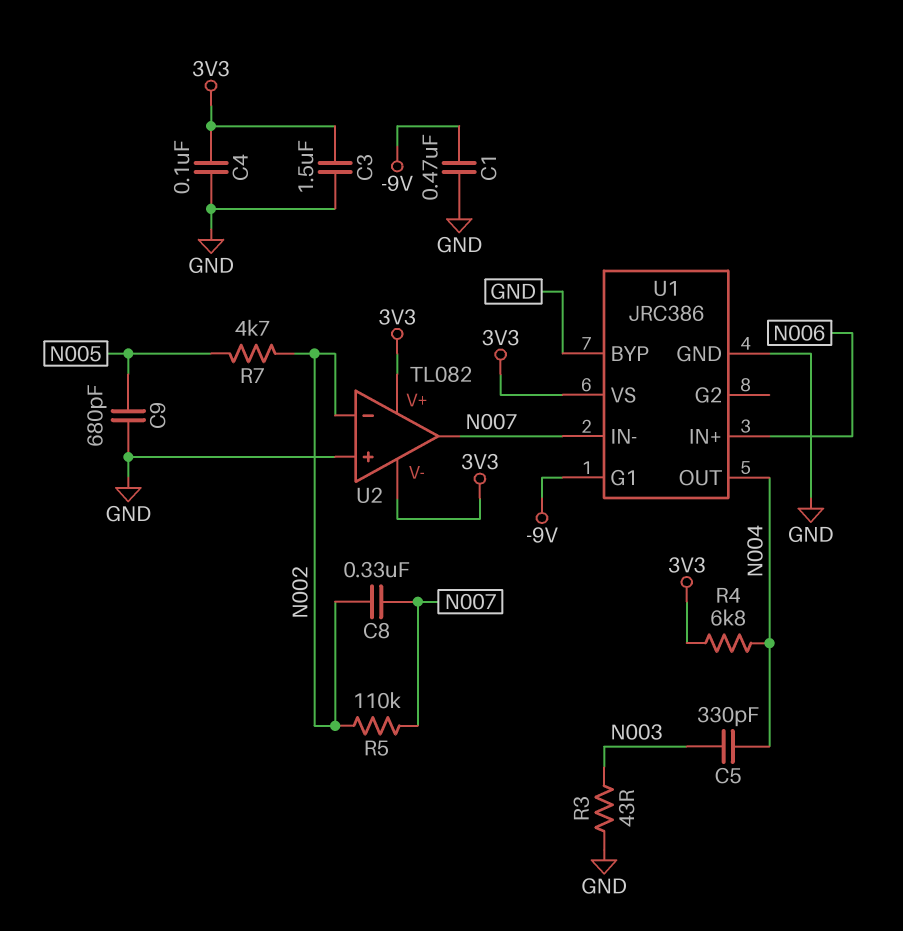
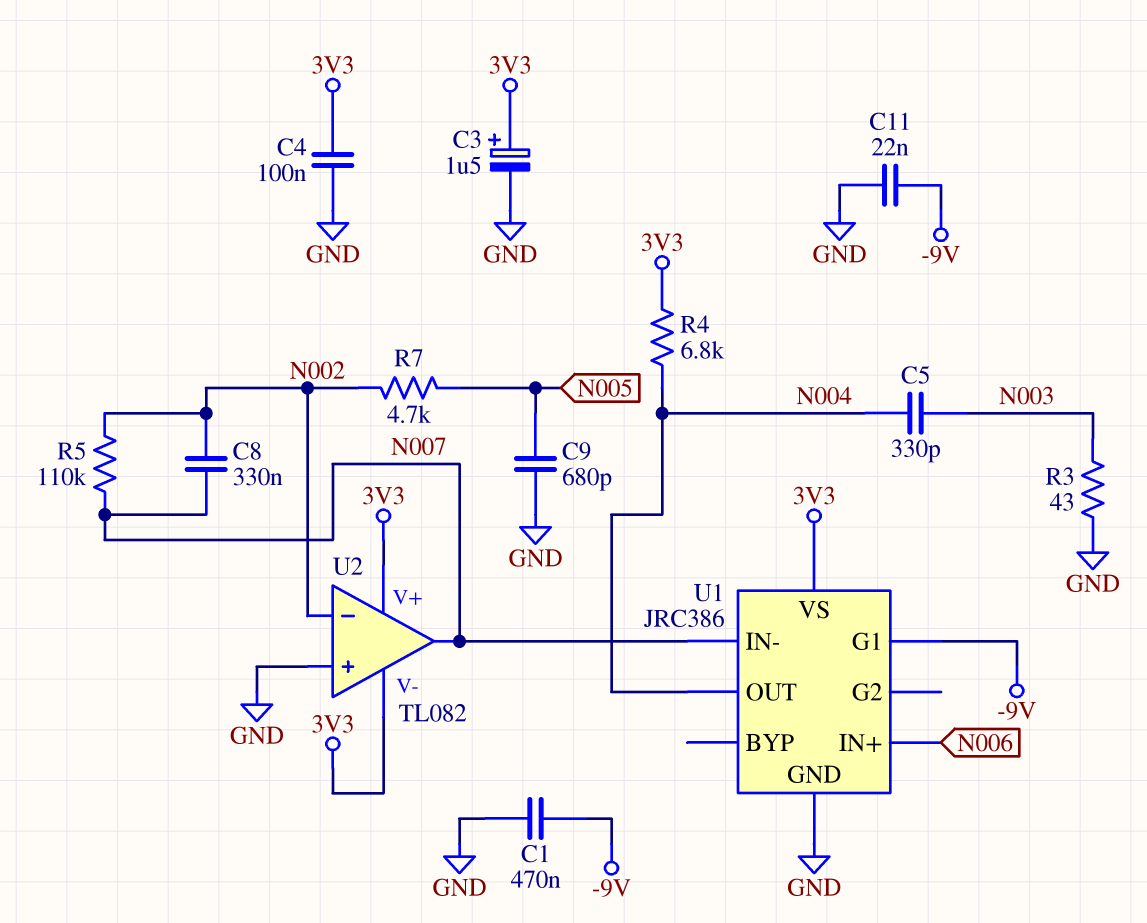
C3: 1.5uF (3V3, GND) -> 1.5uF (plus 3V3, minus GND)
C11: none -> 22nF (-9V, GND)
U1 pin BYP: GND -> none

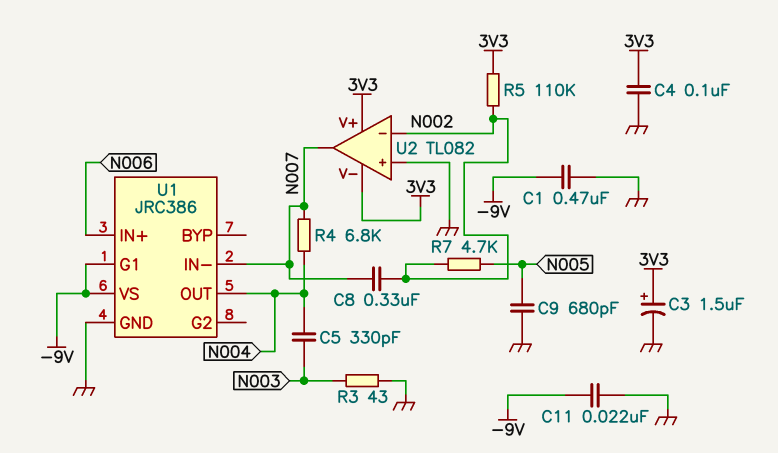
R4: 6.8k (3V3, N004) -> 6.8k (N004, N007)
R5: 110k (N002, N007) -> 110k (3V3, N002)
U1 pin VS: 3V3 -> -9V

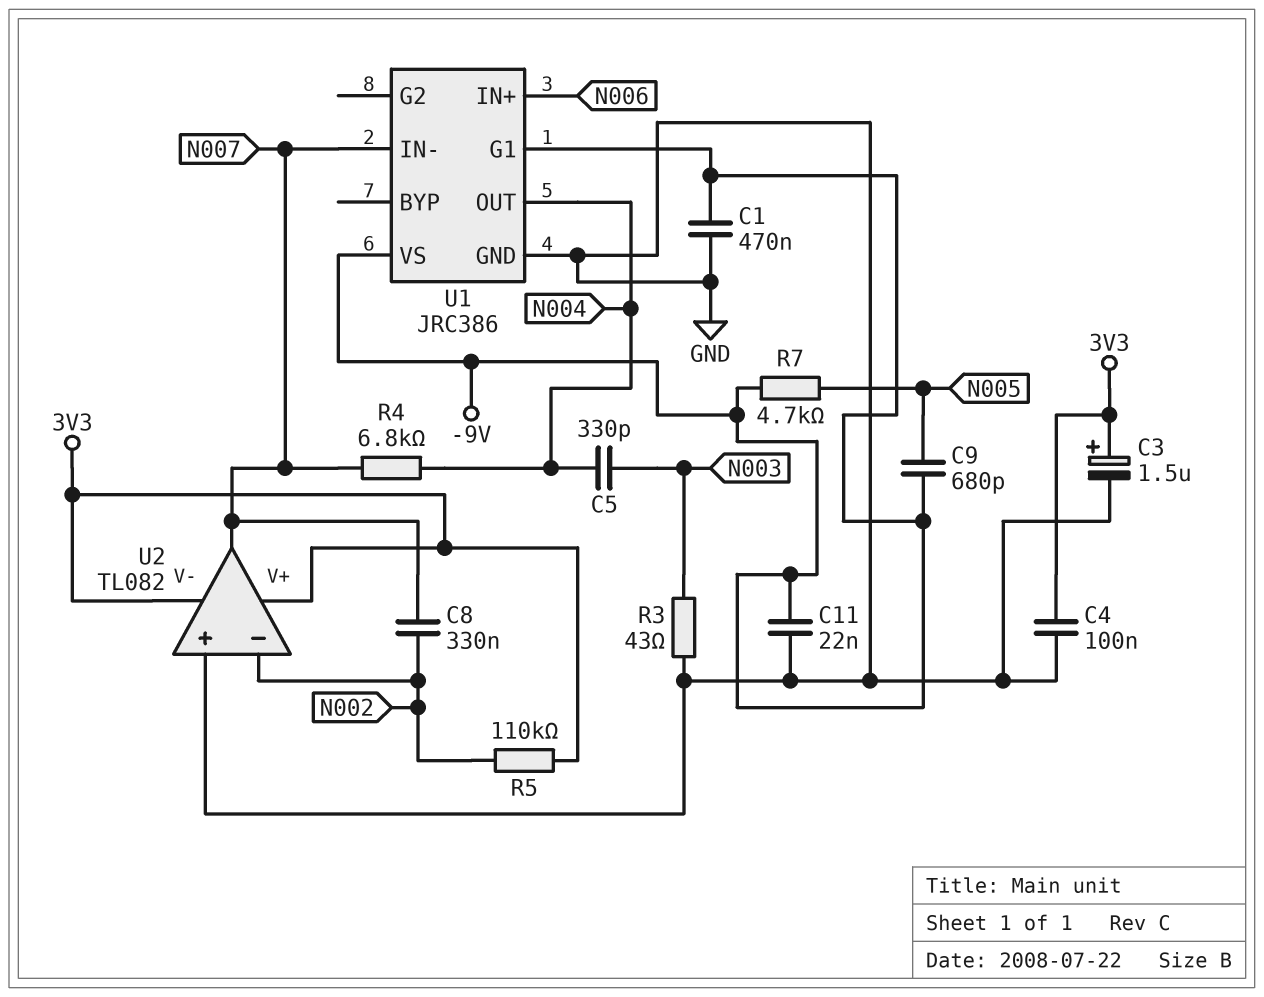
C9: 680pF (GND, N005) -> 680pF (-9V, N005)
R7: 4.7k (N002, N005) -> 4.7k (-9V, N005)

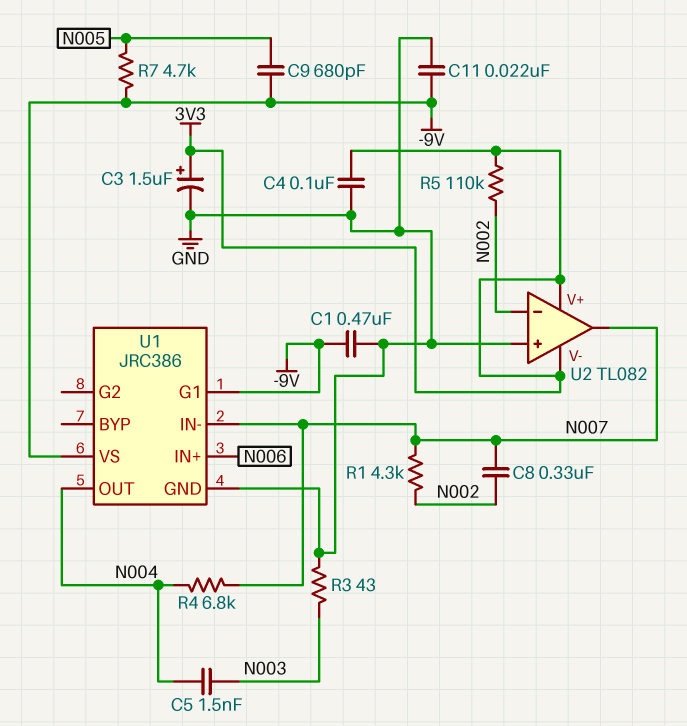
C5: 330pF (N003, N004) -> 1.5nF (N003, N004)
R1: none -> 4.3k (N002, N007)

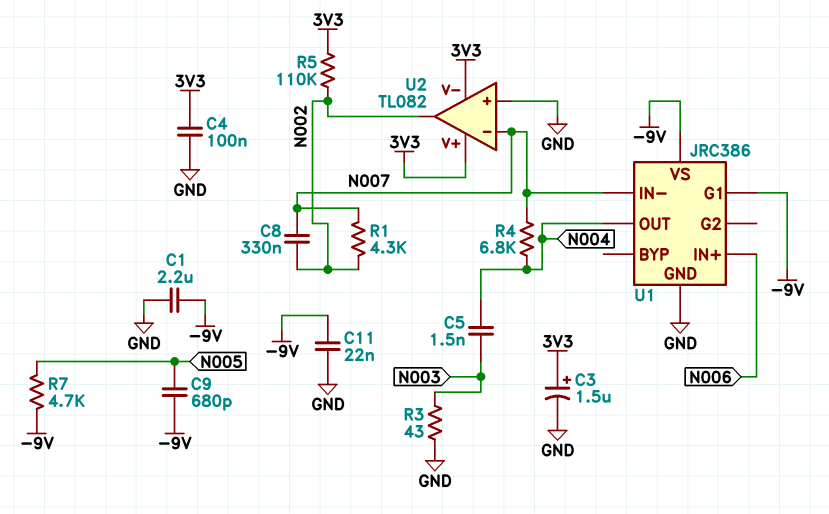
C1: 470nF (-9V, GND) -> 2.2uF (-9V, GND)
U2 pin in-: N002 -> N007
U2 pin out: N007 -> N002

